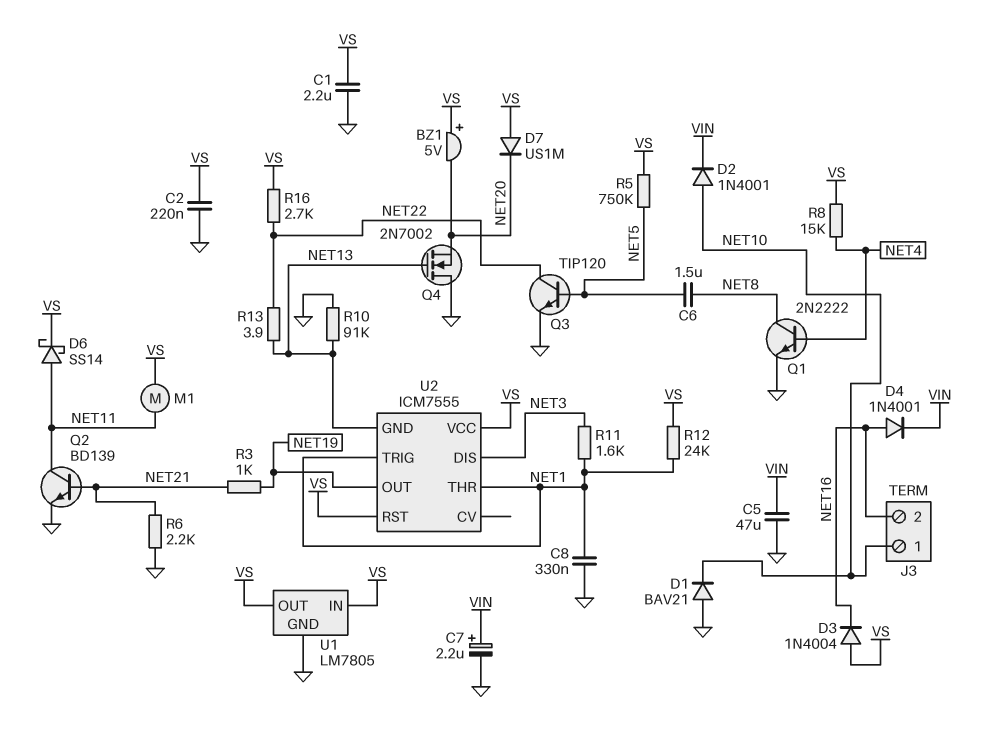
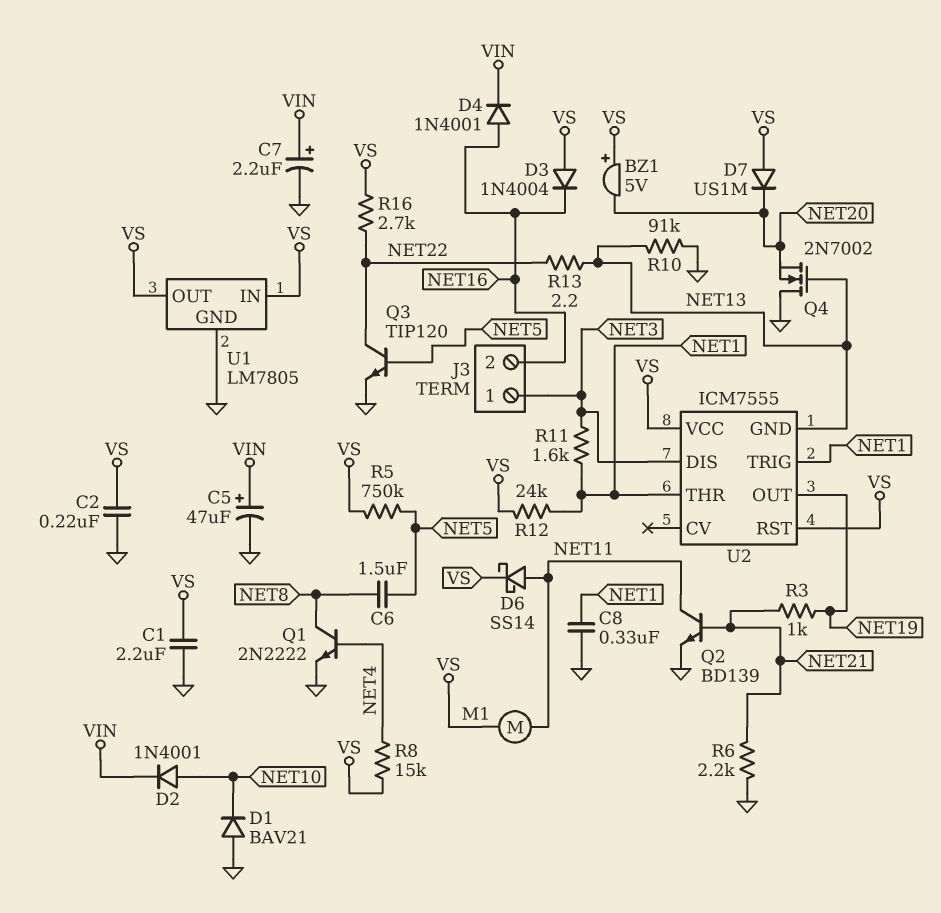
C5: 47uF (GND, VIN) -> 47uF (plus VIN, minus GND)
J3 pin 1: NET10 -> NET3
R13: 3.9 (NET13, NET22) -> 2.2 (NET13, NET22)

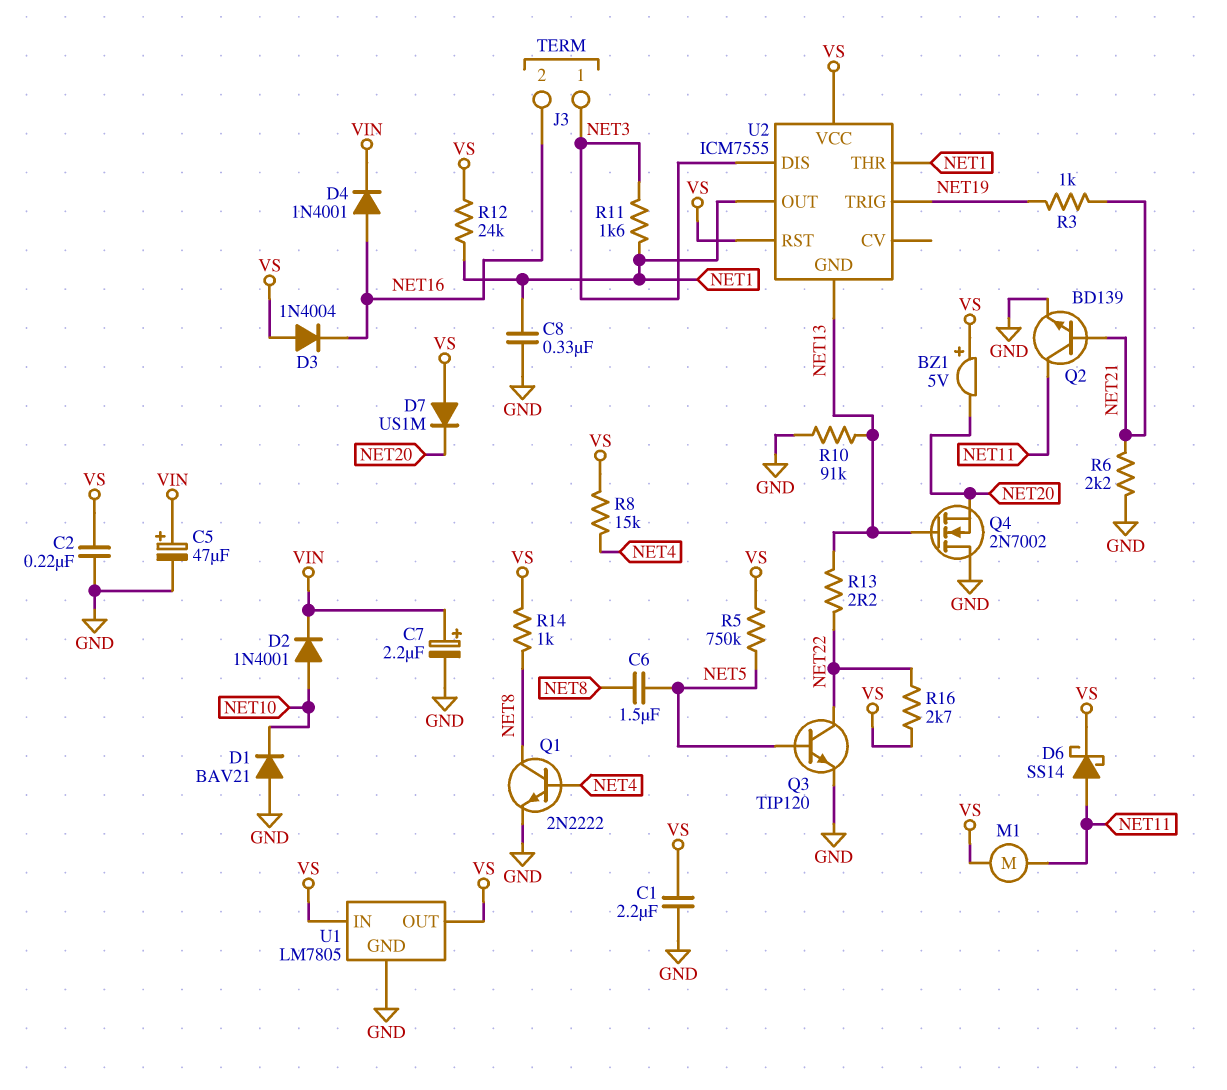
R14: none -> 1k (NET8, VS)
U2 pin OUT: NET19 -> NET1
U2 pin TRIG: NET1 -> NET19

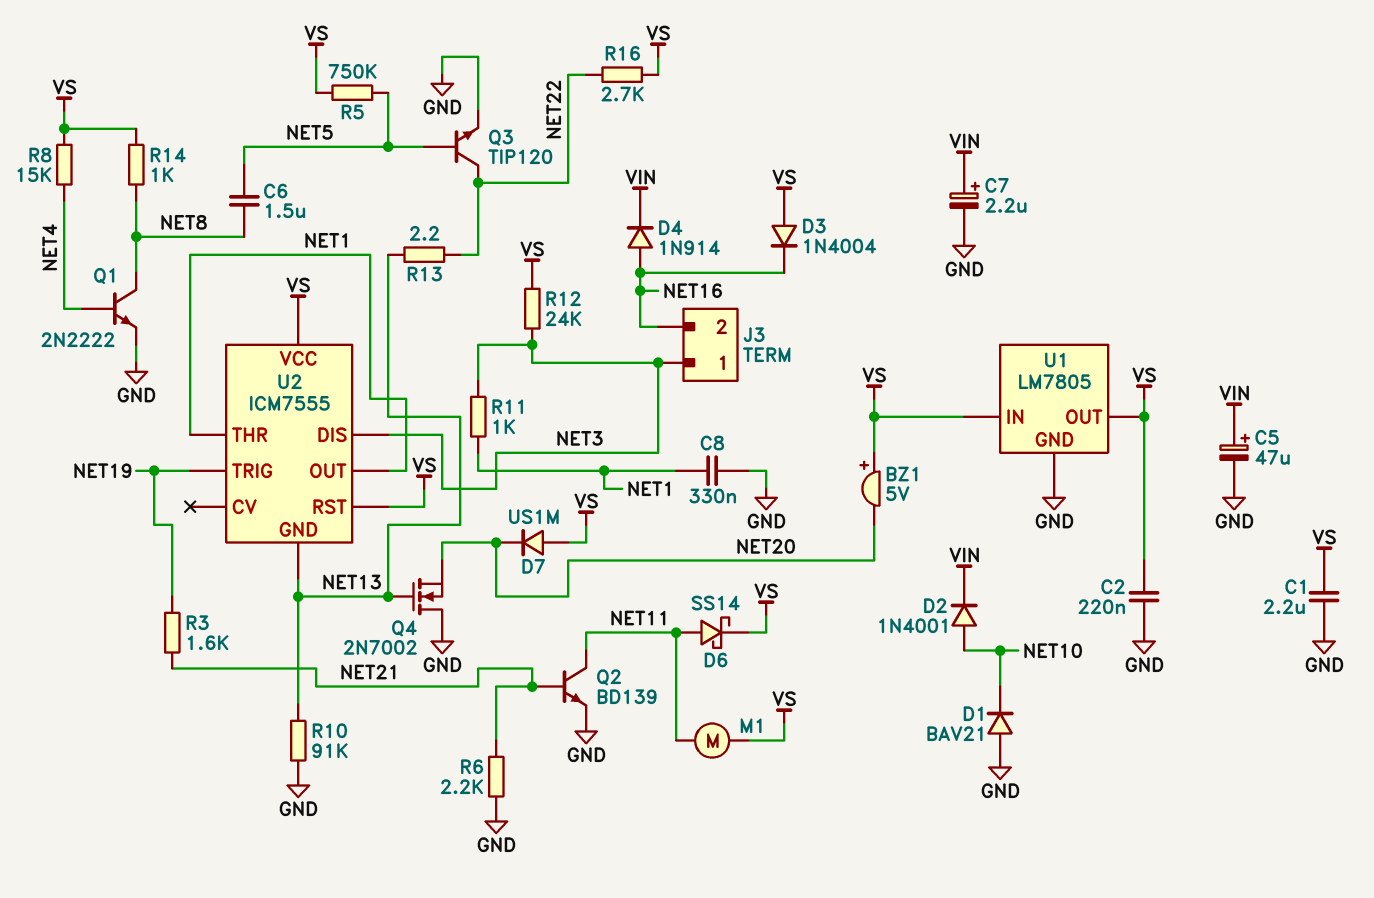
D4: diode 1N4001 (A NET16, K VIN) -> diode 1N914 (A NET16, K VIN)
R3: 1k (NET19, NET21) -> 1.6k (NET19, NET21)
R11: 1.6k (NET1, NET3) -> 1k (NET1, NET3)
R12: 24k (NET1, VS) -> 24k (NET3, VS)

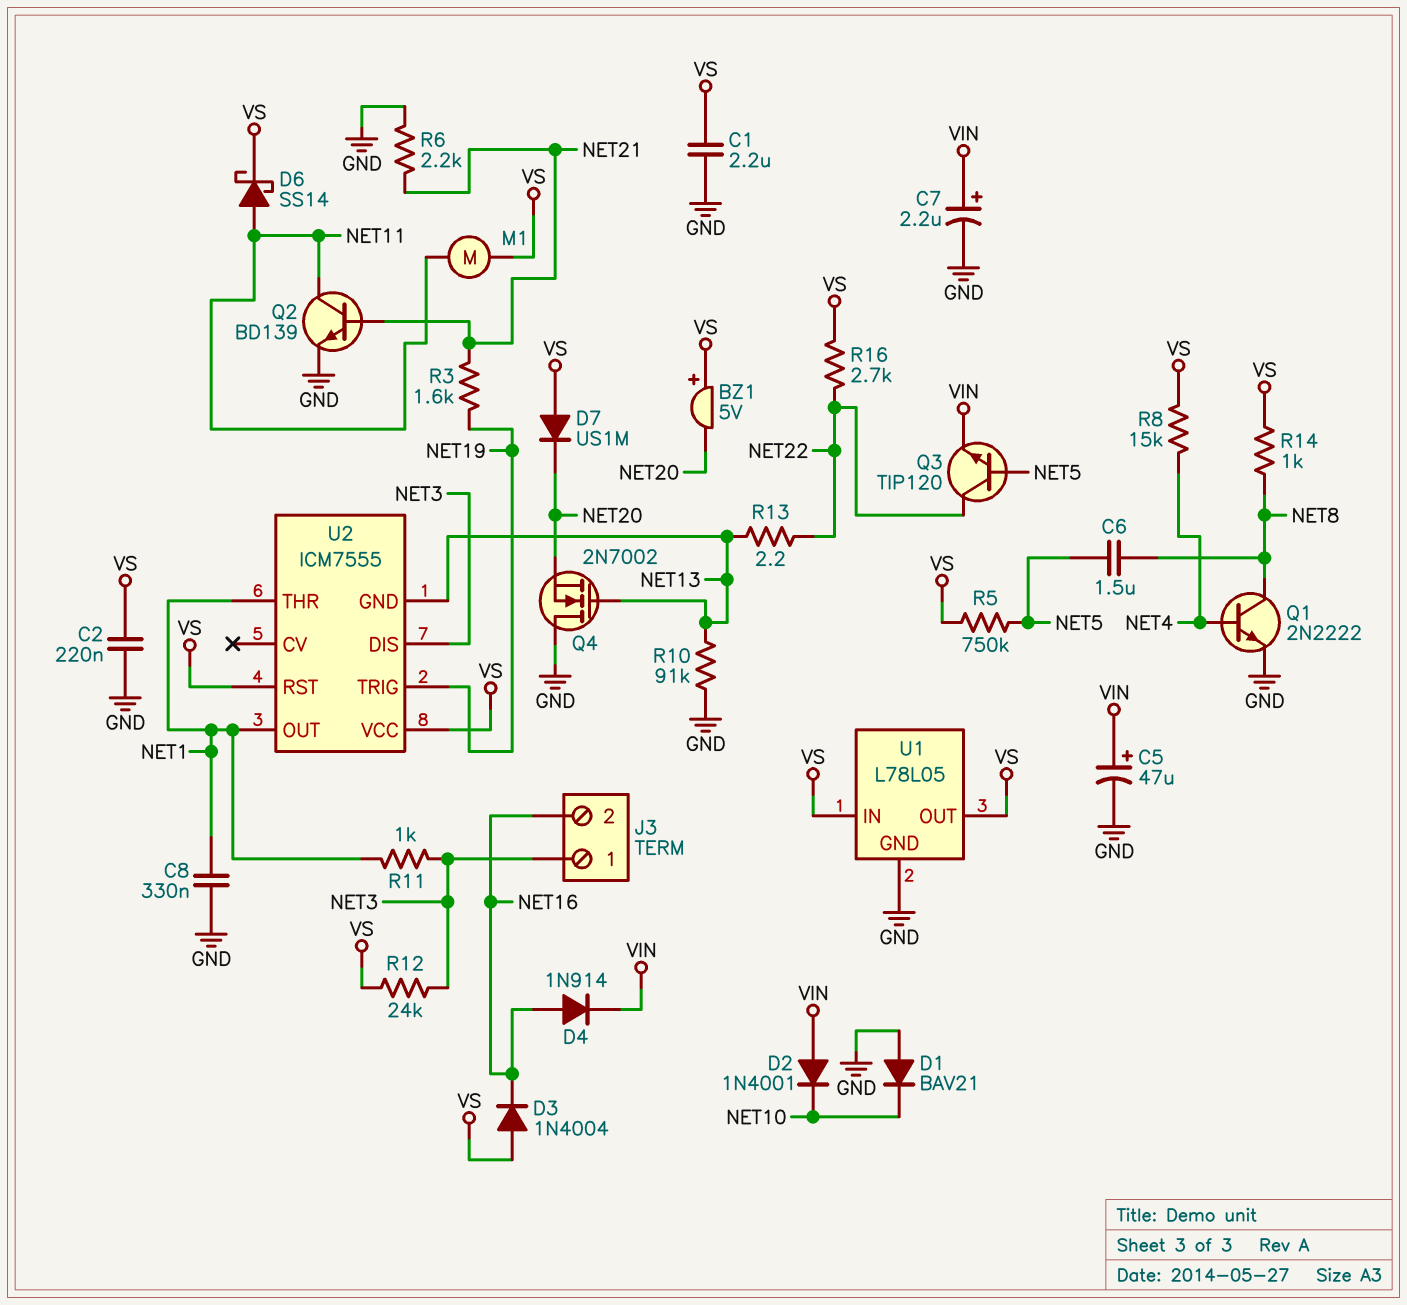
D2: diode 1N4001 (A NET10, K VIN) -> diode 1N4001 (A VIN, K NET10)
Q3: NPN TIP120 (B NET5, C NET22, E GND) -> NPN TIP120 (B NET5, C NET22, E VIN)
U1: LM7805 -> L78L05

